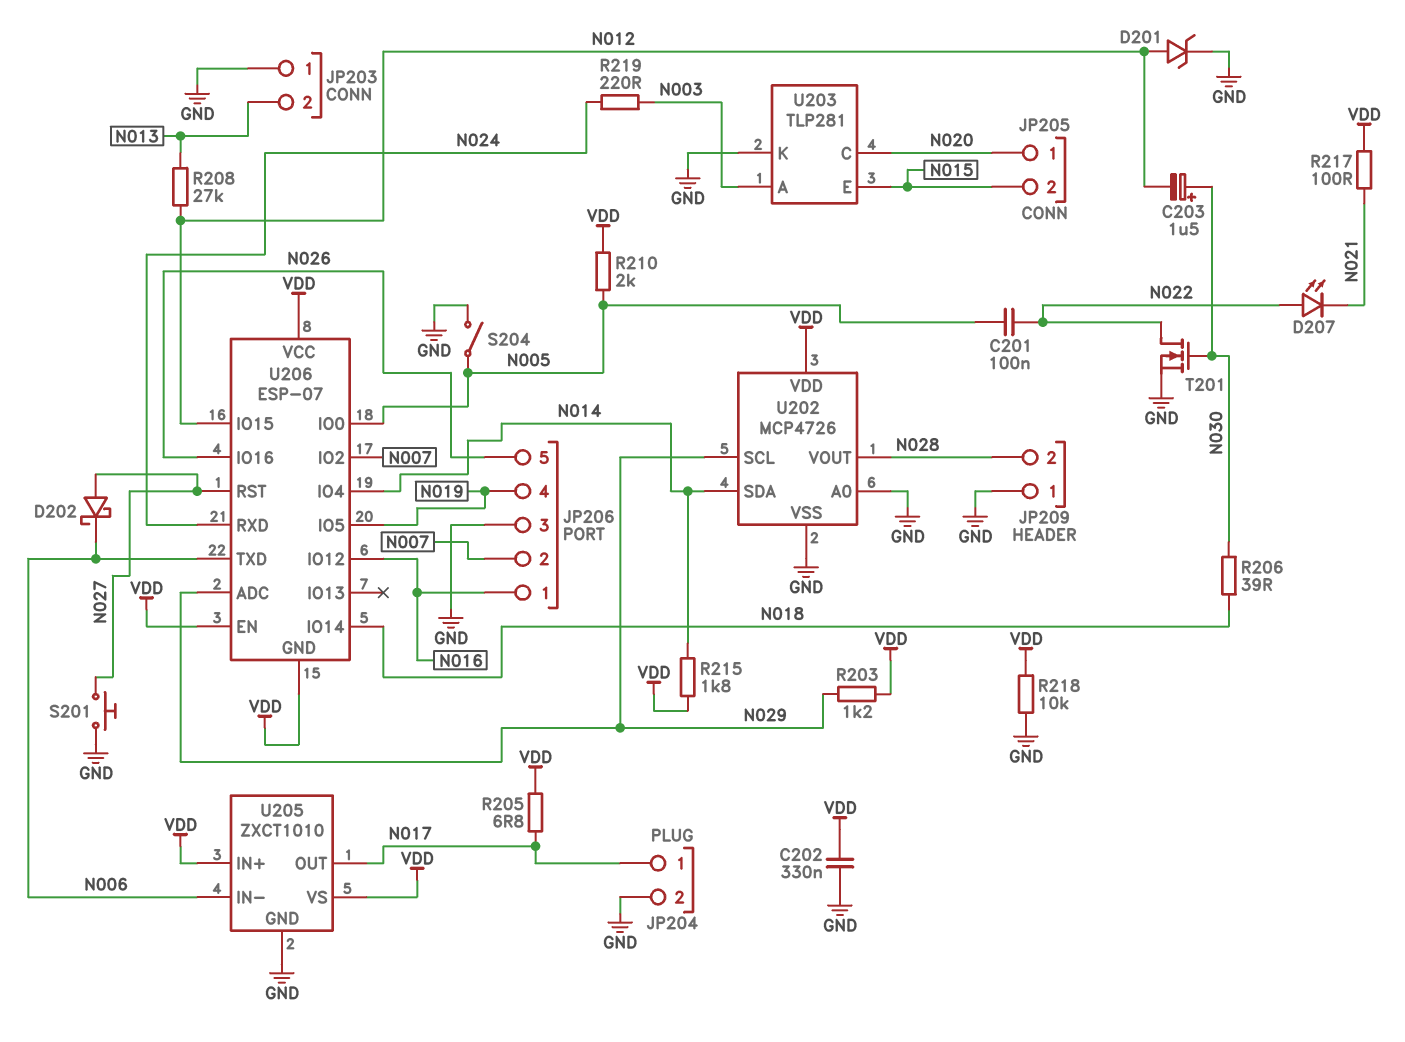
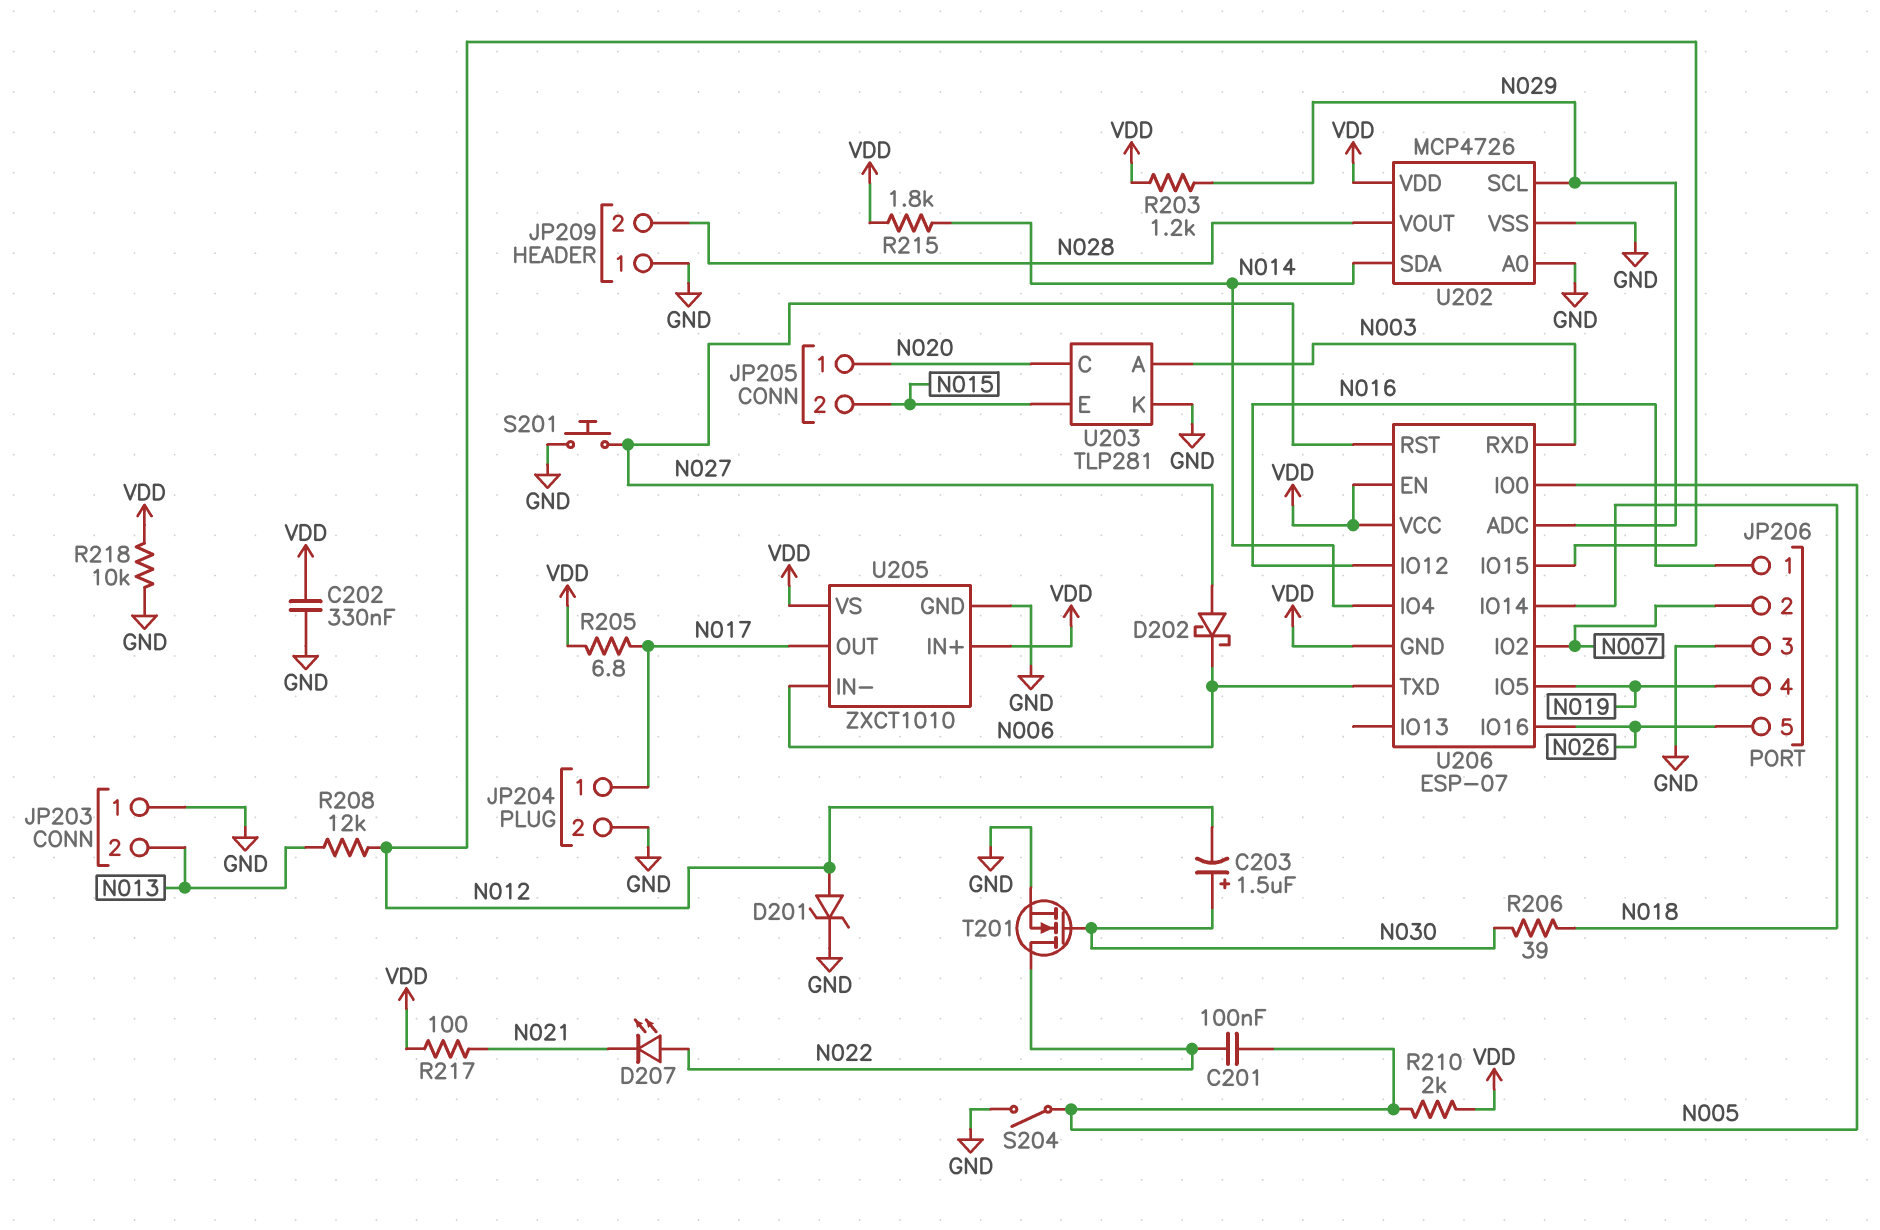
R208: 27k (N012, N013) -> 12k (N012, N013)
R219: 220 (N003, N024) -> none
U206 pin RXD: N024 -> N003

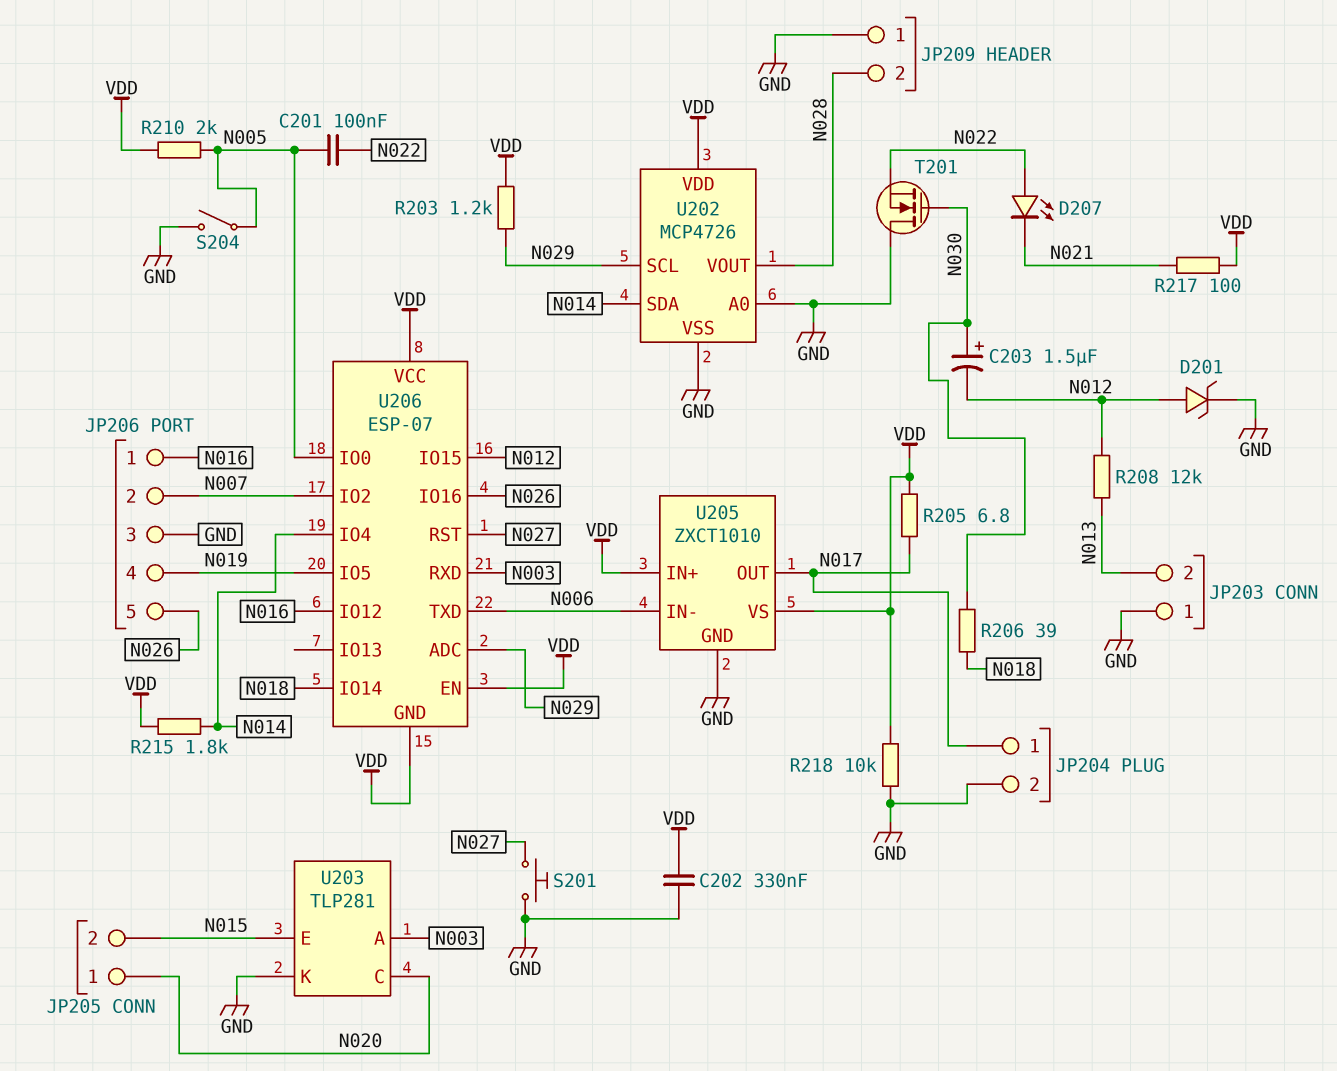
D202: schottky (A N027, K N006) -> none
T201: NMOS (G N030, D N022, S GND) -> NMOS (G N030, D GND, S N022)

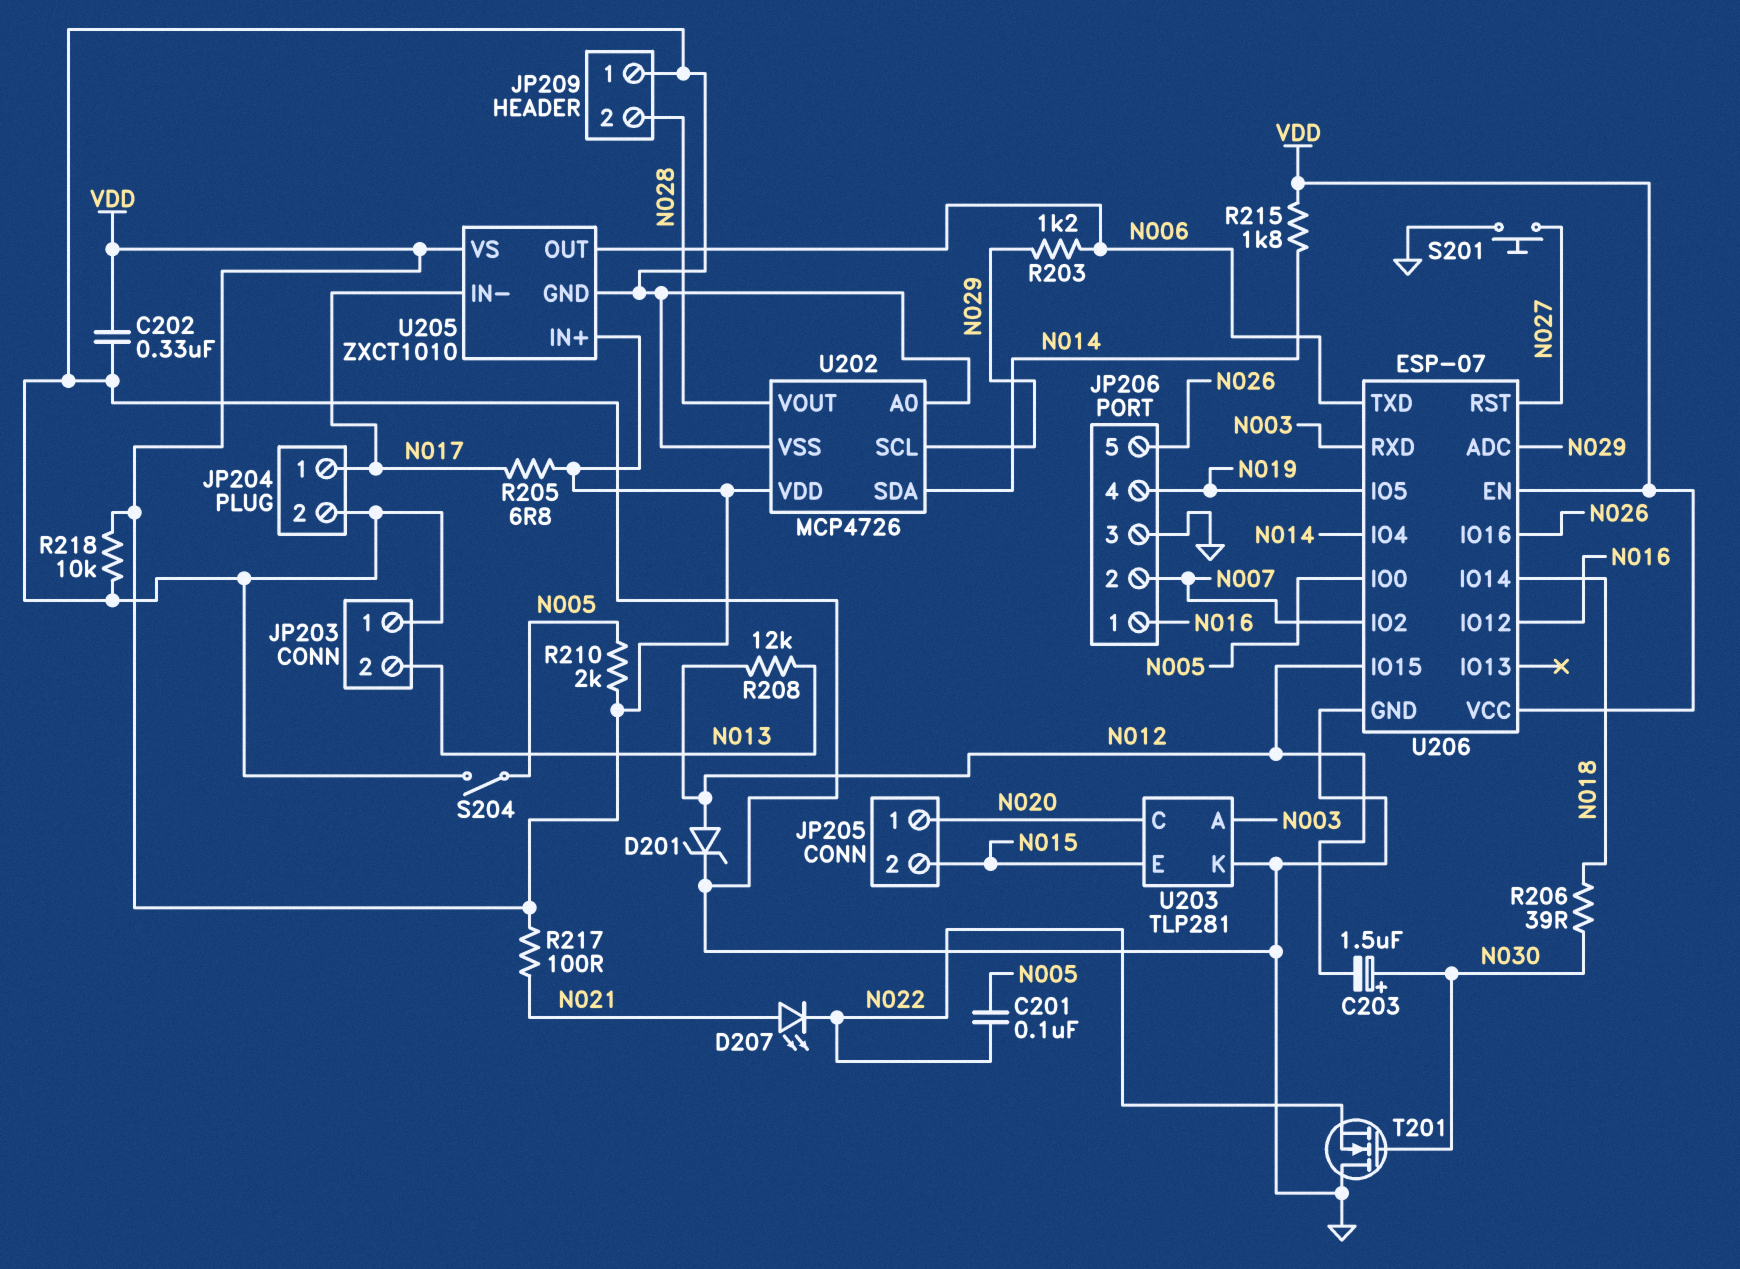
D207: LED (A N022, K N021) -> LED (A N021, K N022)
R203: 1.2k (N029, VDD) -> 1.2k (N006, N029)
U205 pin IN-: N006 -> N017
U205 pin OUT: N017 -> N006
U206 pin GND: VDD -> GND

